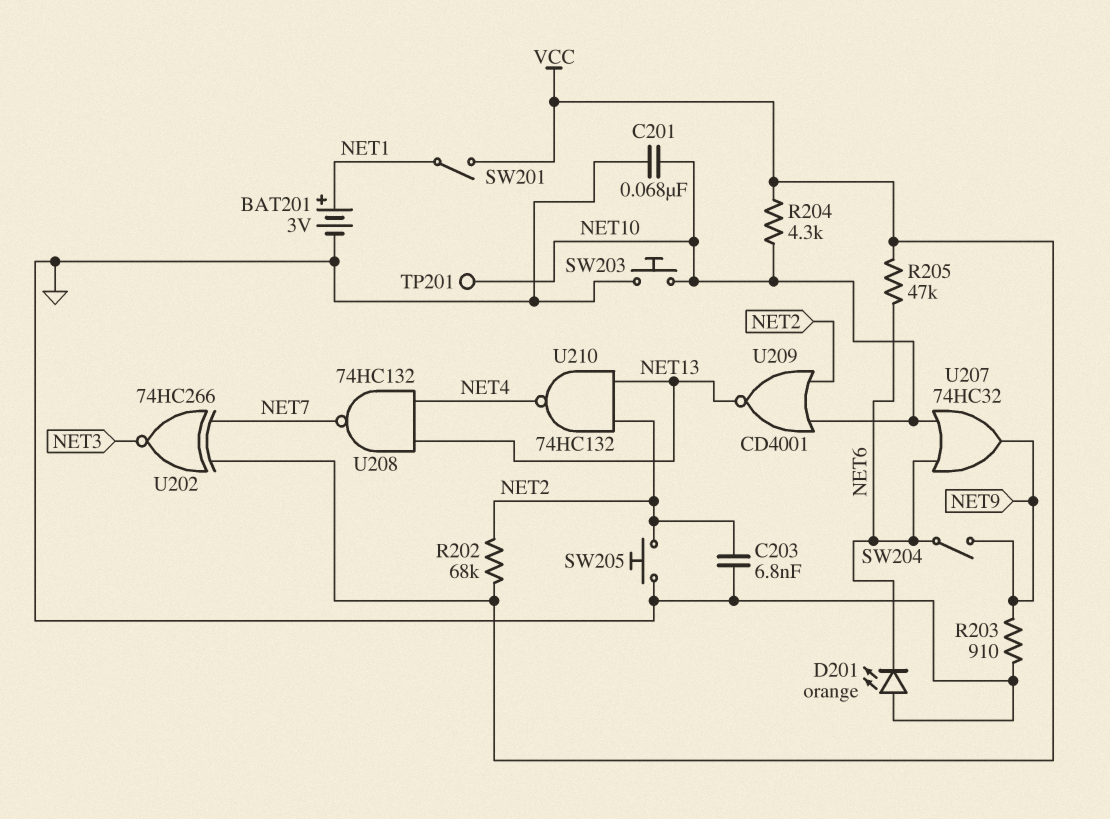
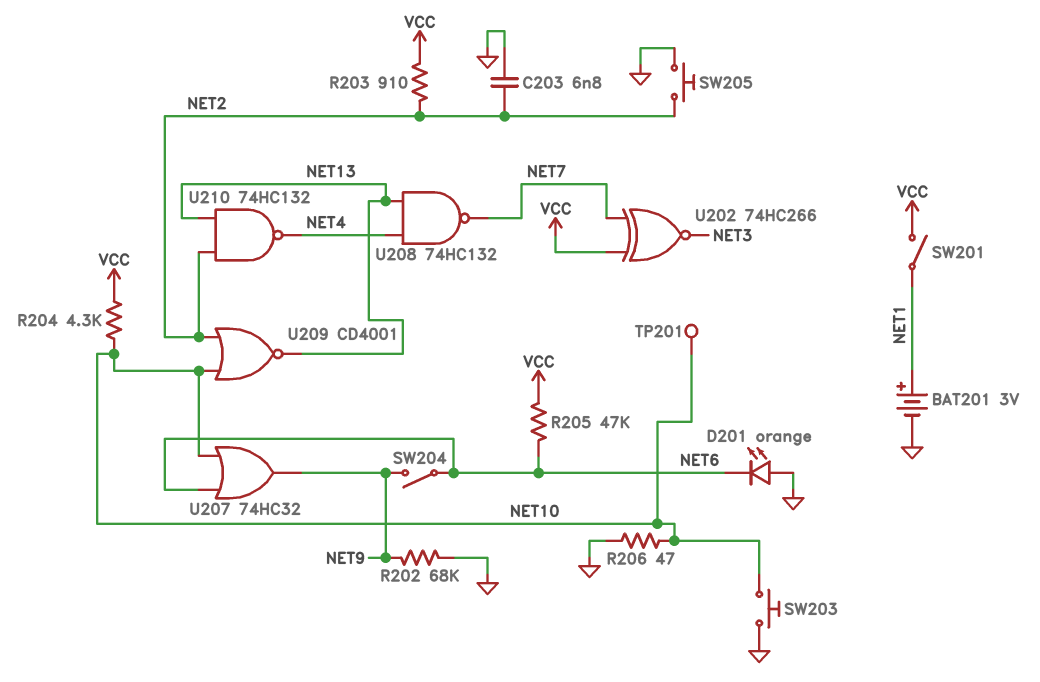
C201: 68nF (GND, NET10) -> none
R202: 68k (NET2, VCC) -> 68k (GND, NET9)
R203: 910 (GND, NET9) -> 910 (NET2, VCC)
R206: none -> 47 (GND, NET10)

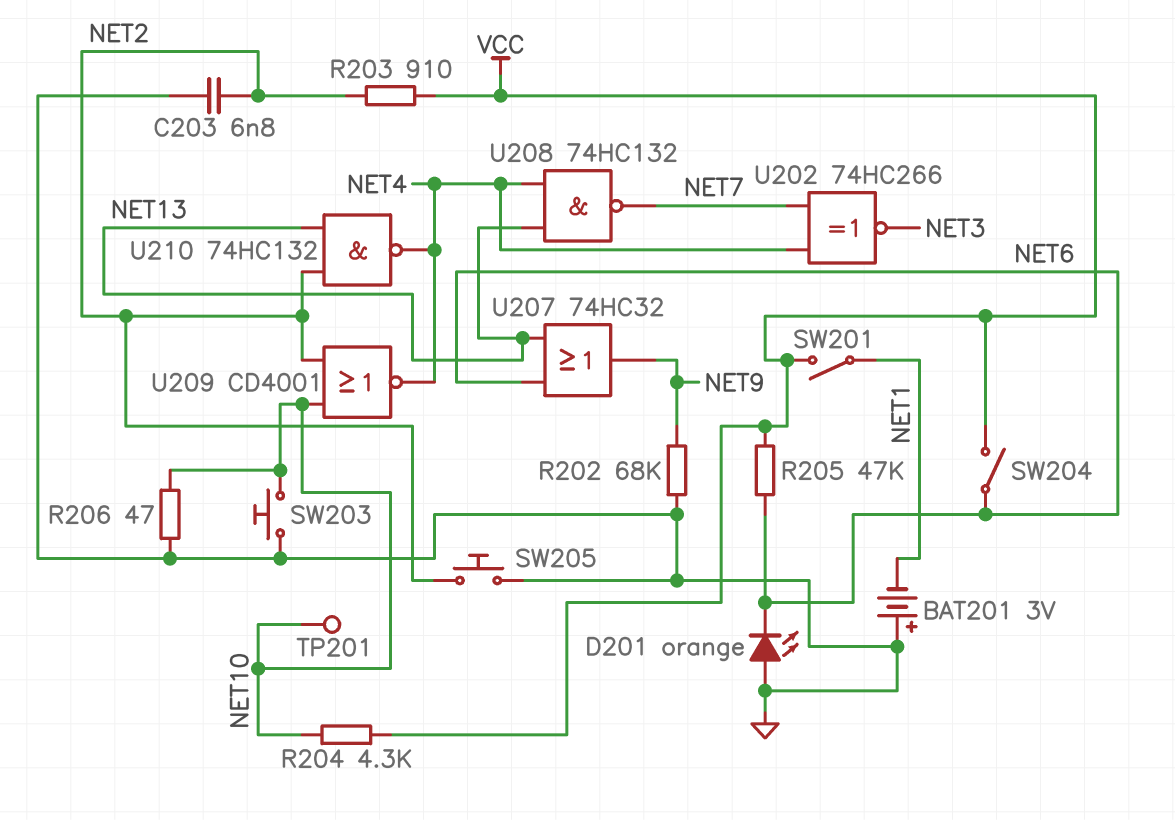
BAT201: 3V (plus NET1, minus GND) -> 3V (plus GND, minus NET1)
SW204: switch (NET6, NET9) -> switch (NET6, VCC)
U202: XNOR 74HC266 (in NET7, in VCC, out NET3) -> XNOR 74HC266 (in NET4, in NET7, out NET3)
U207: OR 74HC32 (in NET6, in NET10, out NET9) -> OR 74HC32 (in NET6, in NET13, out NET9)
U209: NOR CD4001 (in NET2, in NET10, out NET13) -> NOR CD4001 (in NET2, in NET10, out NET4)

